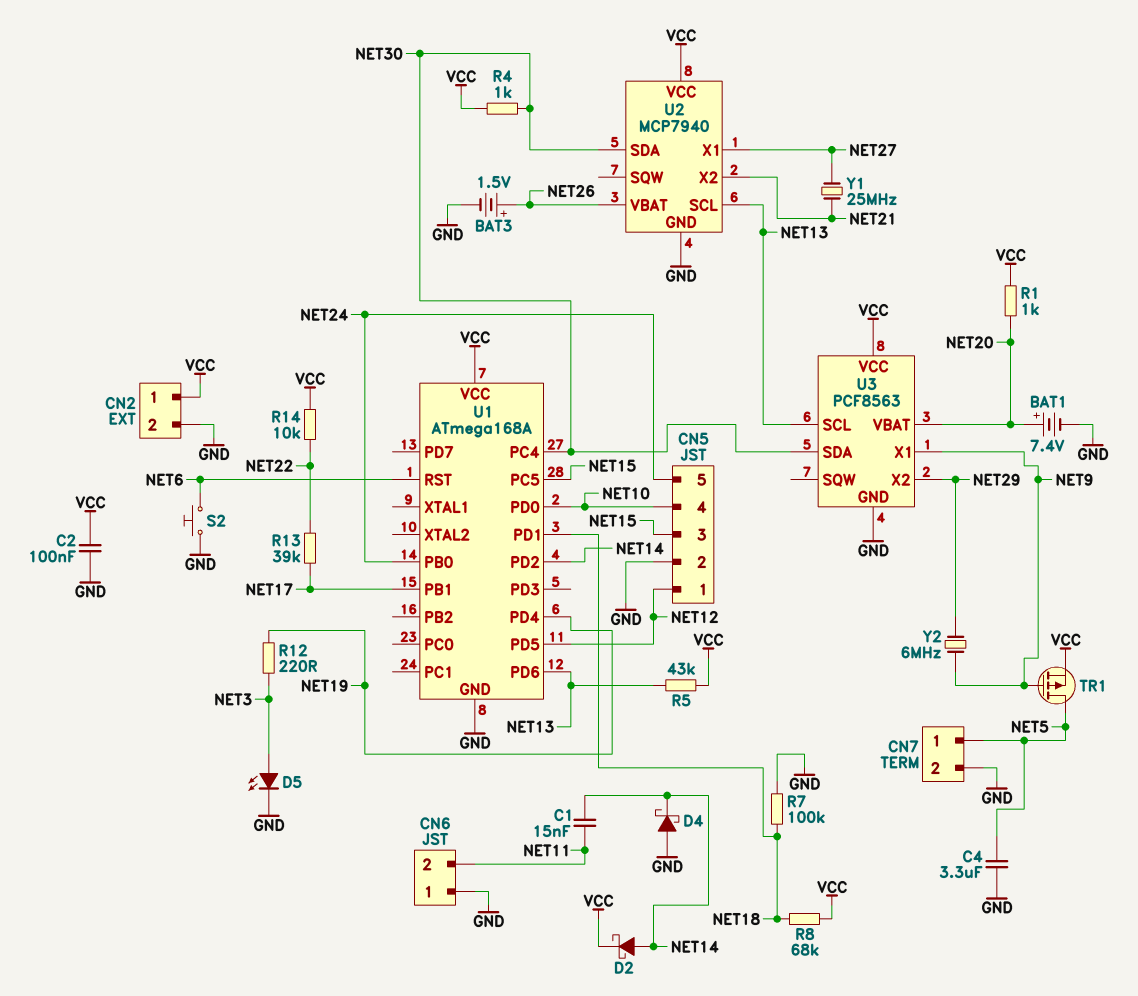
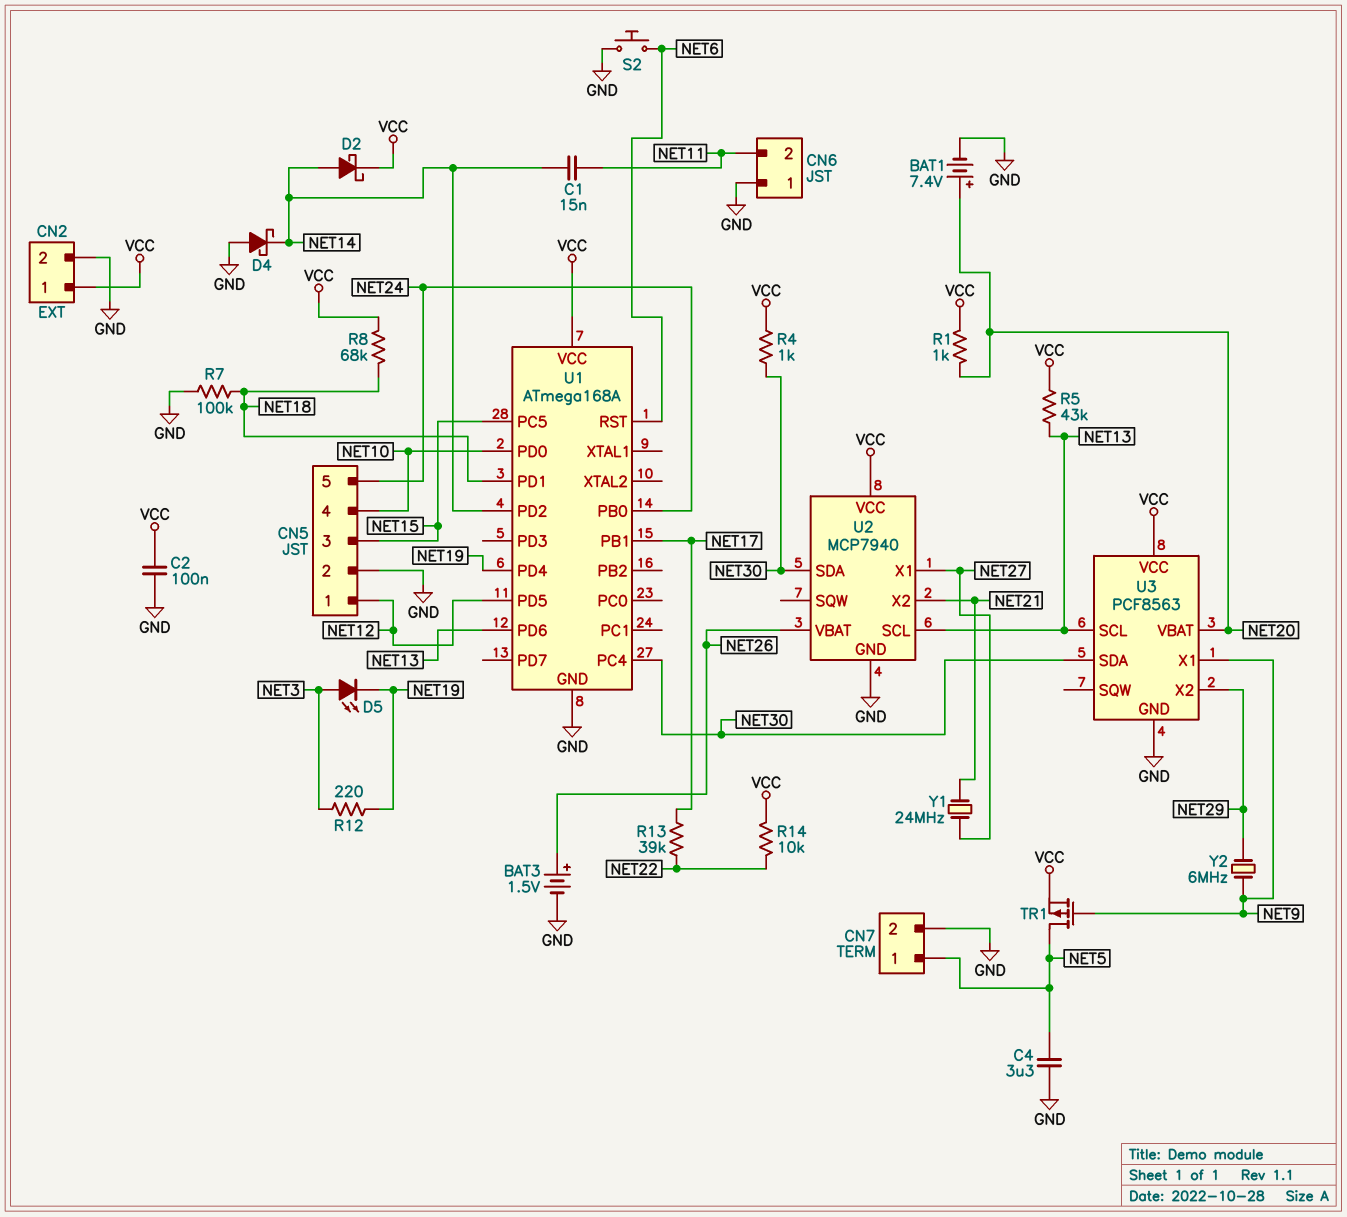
D5: LED (A NET3, K GND) -> LED (A NET3, K NET19)
Y1: 25MHz (NET21, NET27) -> 24MHz (NET21, NET27)

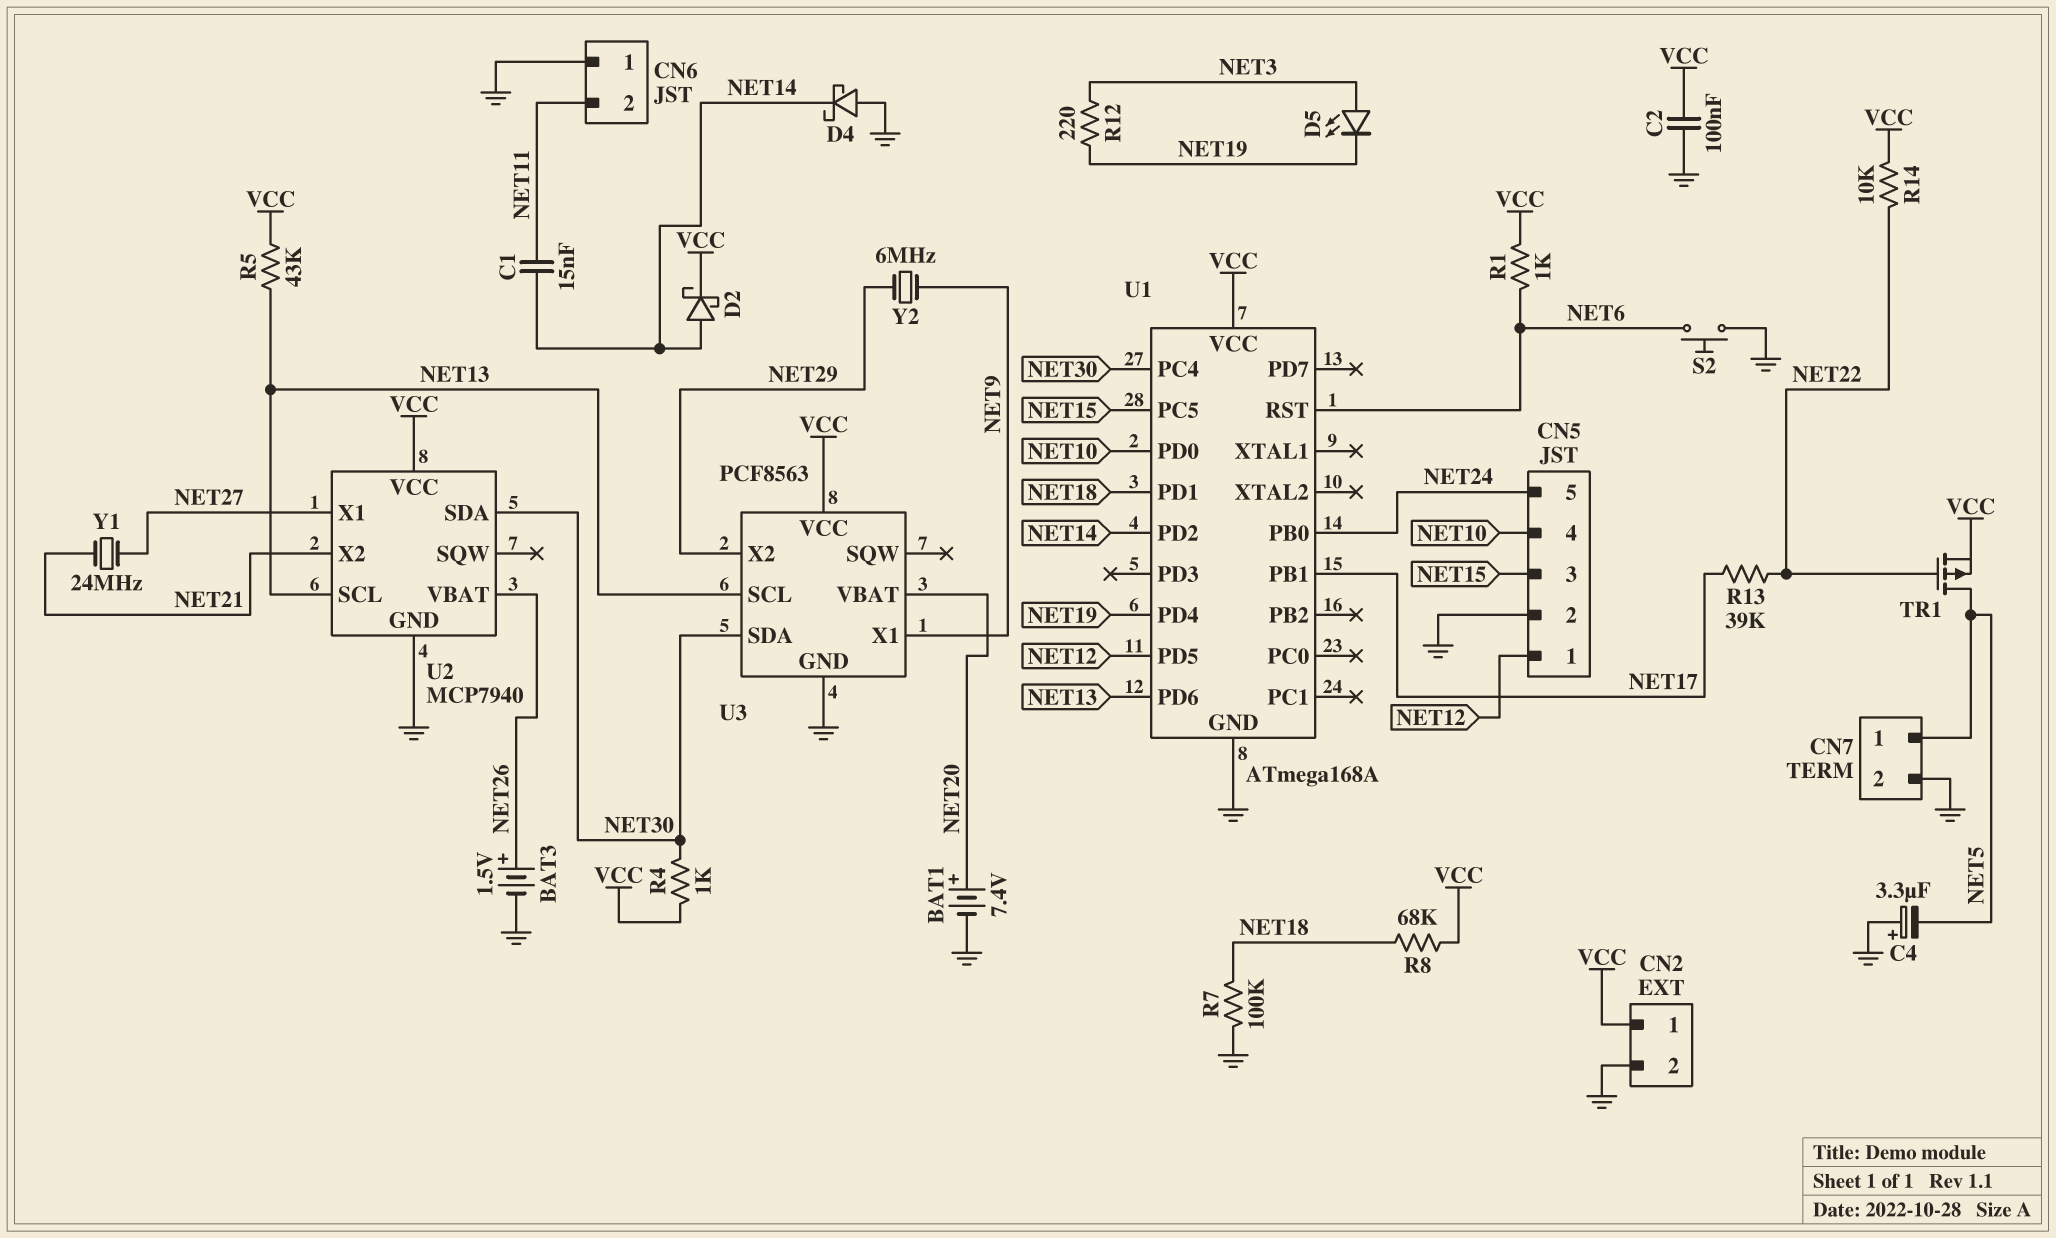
C4: 3.3uF (GND, NET5) -> 3.3uF (plus GND, minus NET5)
R1: 1k (NET20, VCC) -> 1k (NET6, VCC)
TR1: PMOS (G NET9, D NET5, S VCC) -> PMOS (G NET22, D NET5, S VCC)

